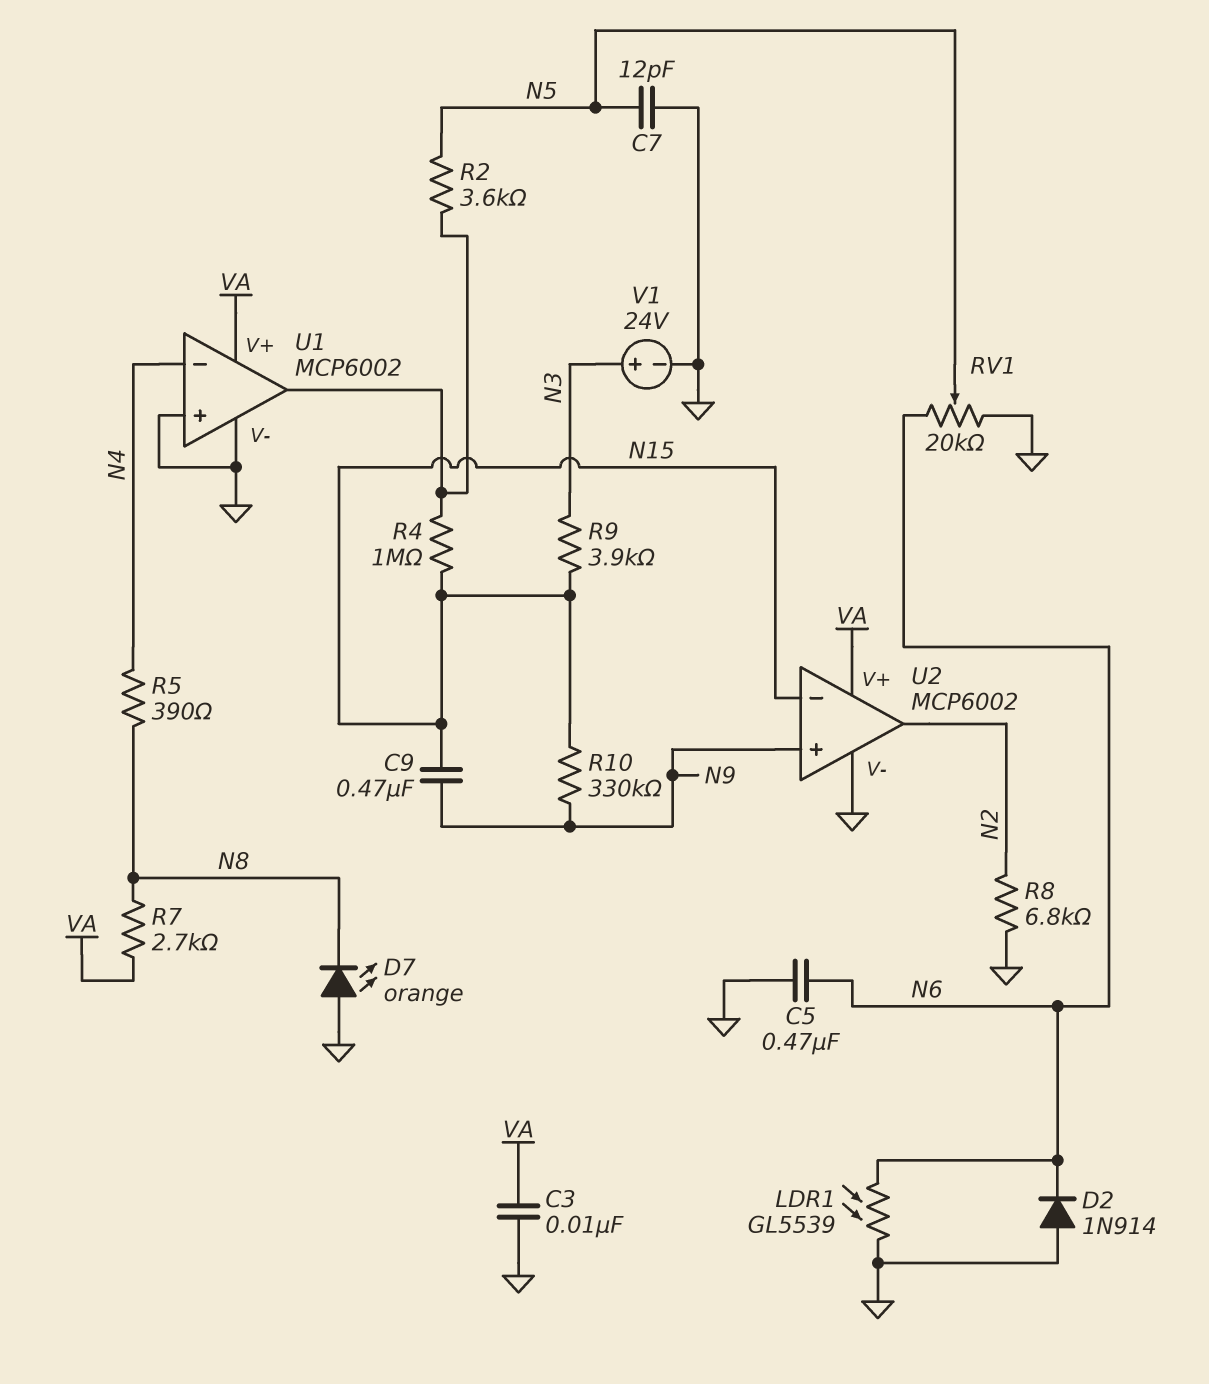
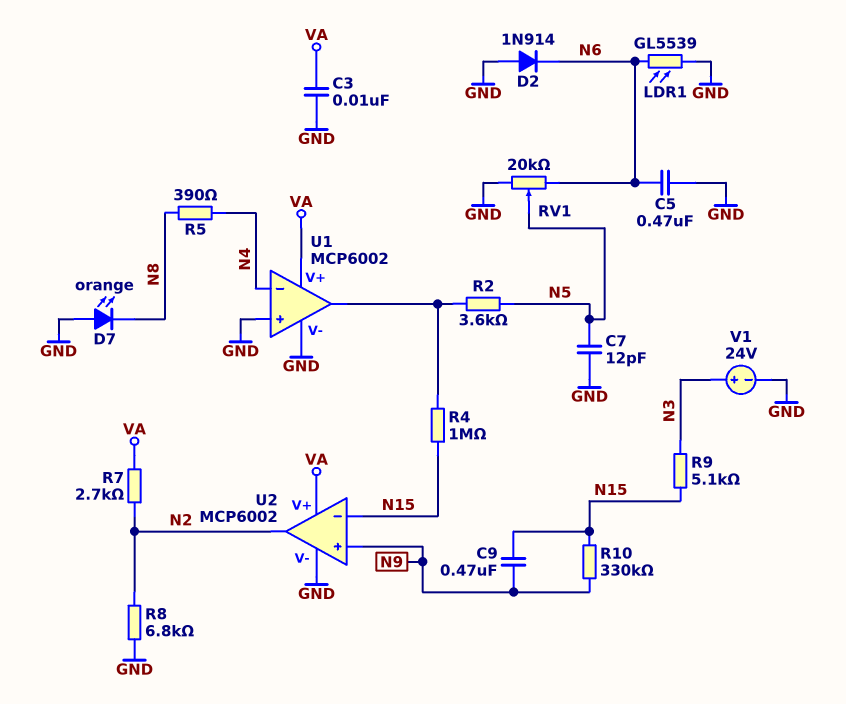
R7: 2.7k (N8, VA) -> 2.7k (N2, VA)
R9: 3.9k (N3, N15) -> 5.1k (N3, N15)

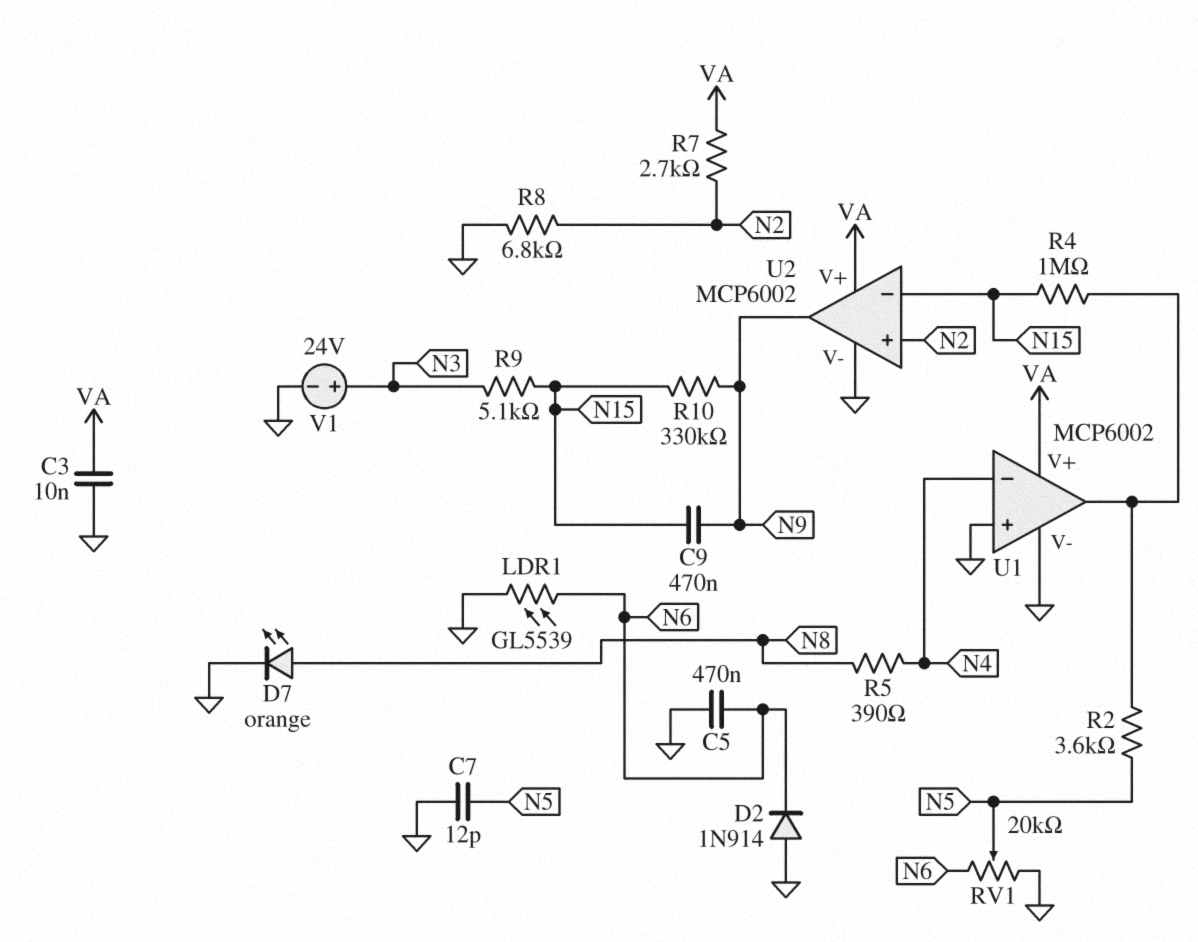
D7: LED orange (A GND, K N8) -> LED orange (A N8, K GND)
U2 pin in+: N9 -> N2
U2 pin out: N2 -> N9

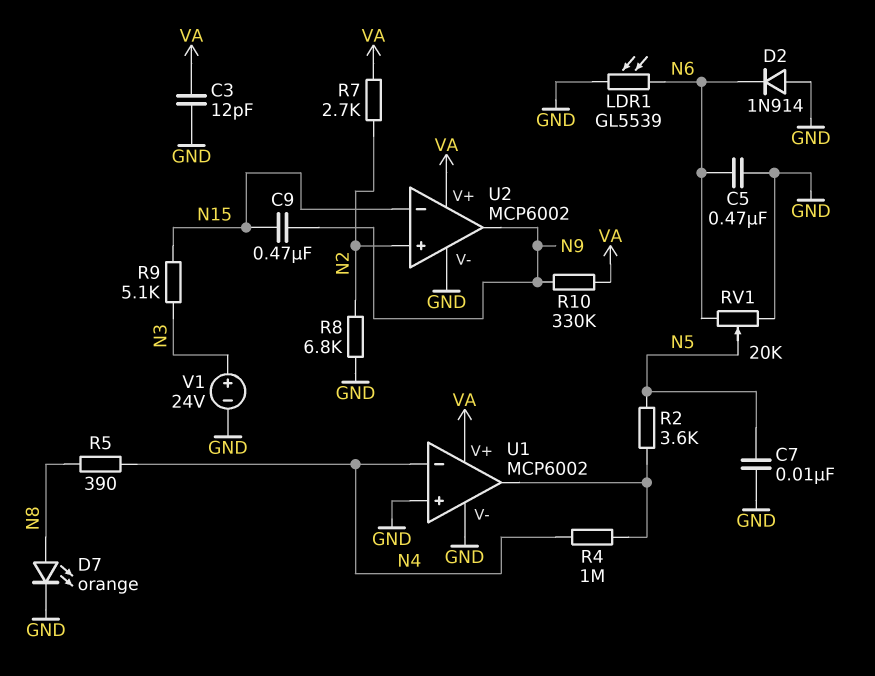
C3: 10nF (GND, VA) -> 12pF (GND, VA)
C7: 12pF (GND, N5) -> 10nF (GND, N5)
R4: 1M (N15, U1/out) -> 1M (N4, U1/out)
R10: 330k (N9, N15) -> 330k (N9, VA)

